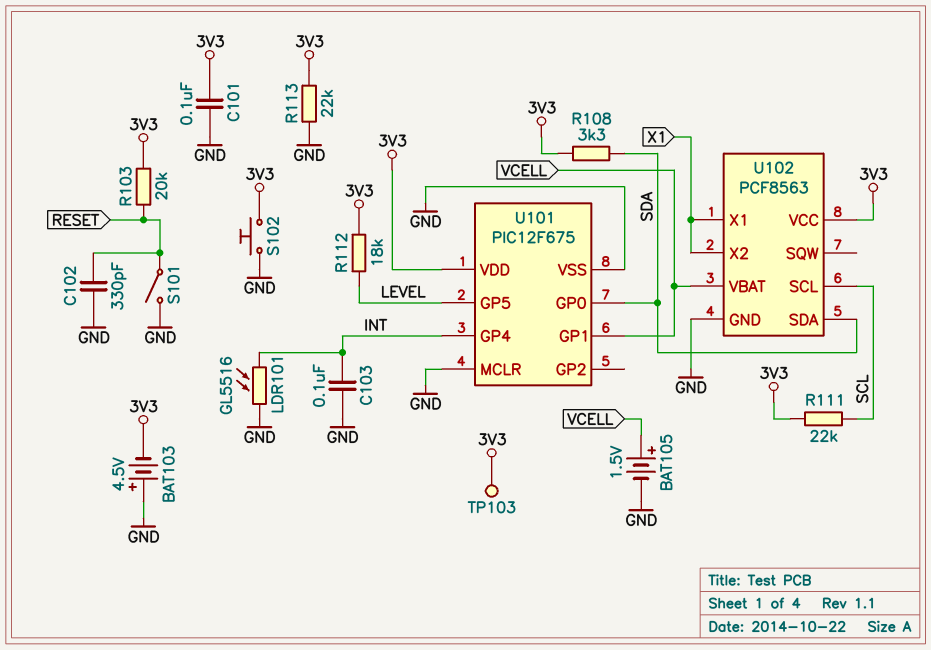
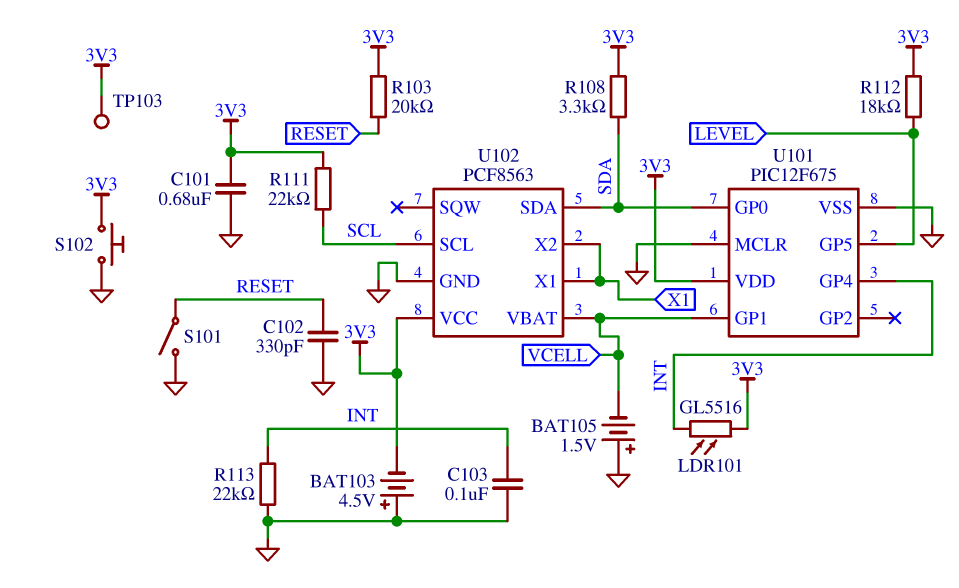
BAT105: 1.5V (plus VCELL, minus GND) -> 1.5V (plus GND, minus VCELL)
C101: 100nF (3V3, GND) -> 680nF (3V3, GND)
LDR101: GL5516 (GND, INT) -> GL5516 (3V3, INT)
R113: 22k (3V3, GND) -> 22k (GND, INT)

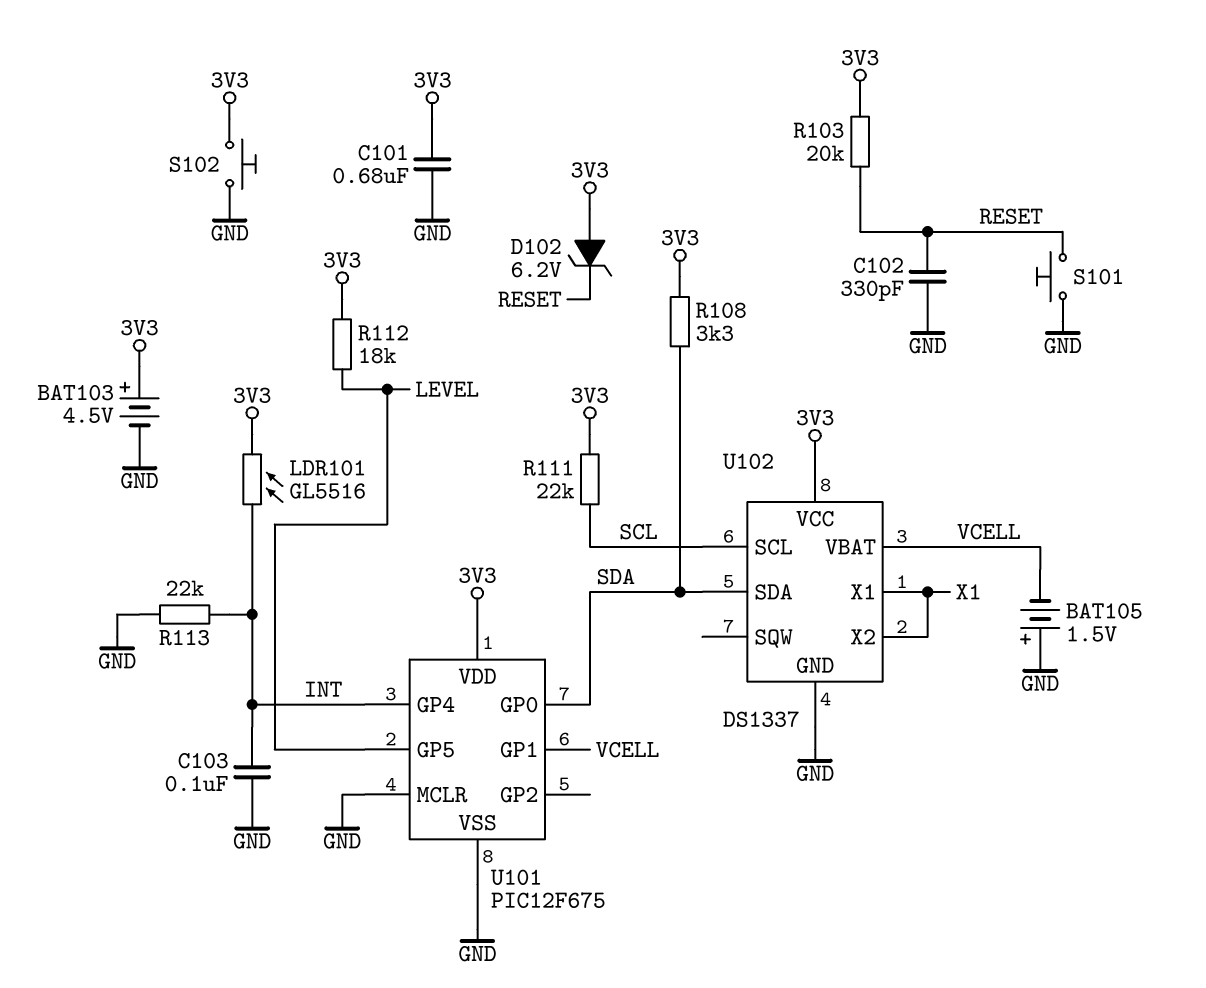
BAT103: 4.5V (plus GND, minus 3V3) -> 4.5V (plus 3V3, minus GND)
D102: none -> zener 6.2V (A 3V3, K RESET)
S101: switch (GND, RESET) -> button (GND, RESET)
TP103: test point (3V3) -> none
U102: PCF8563 -> DS1337

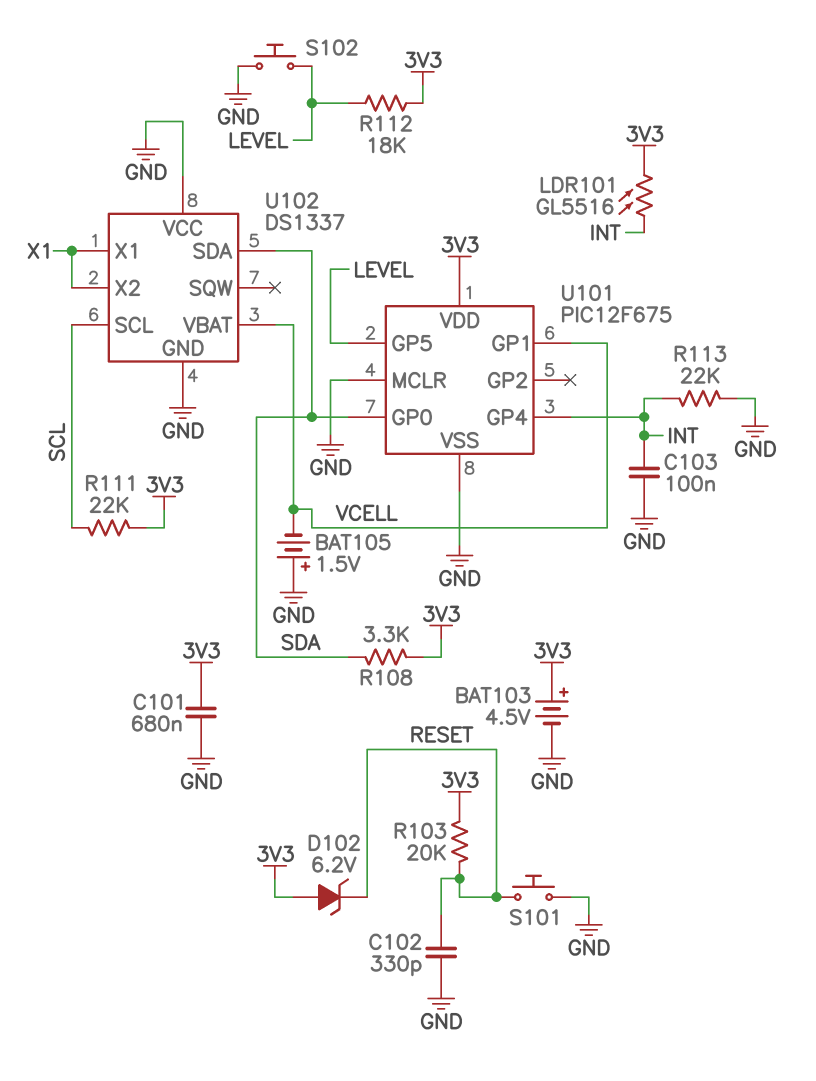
S102: button (3V3, GND) -> button (GND, LEVEL)
U102 pin VCC: 3V3 -> GND

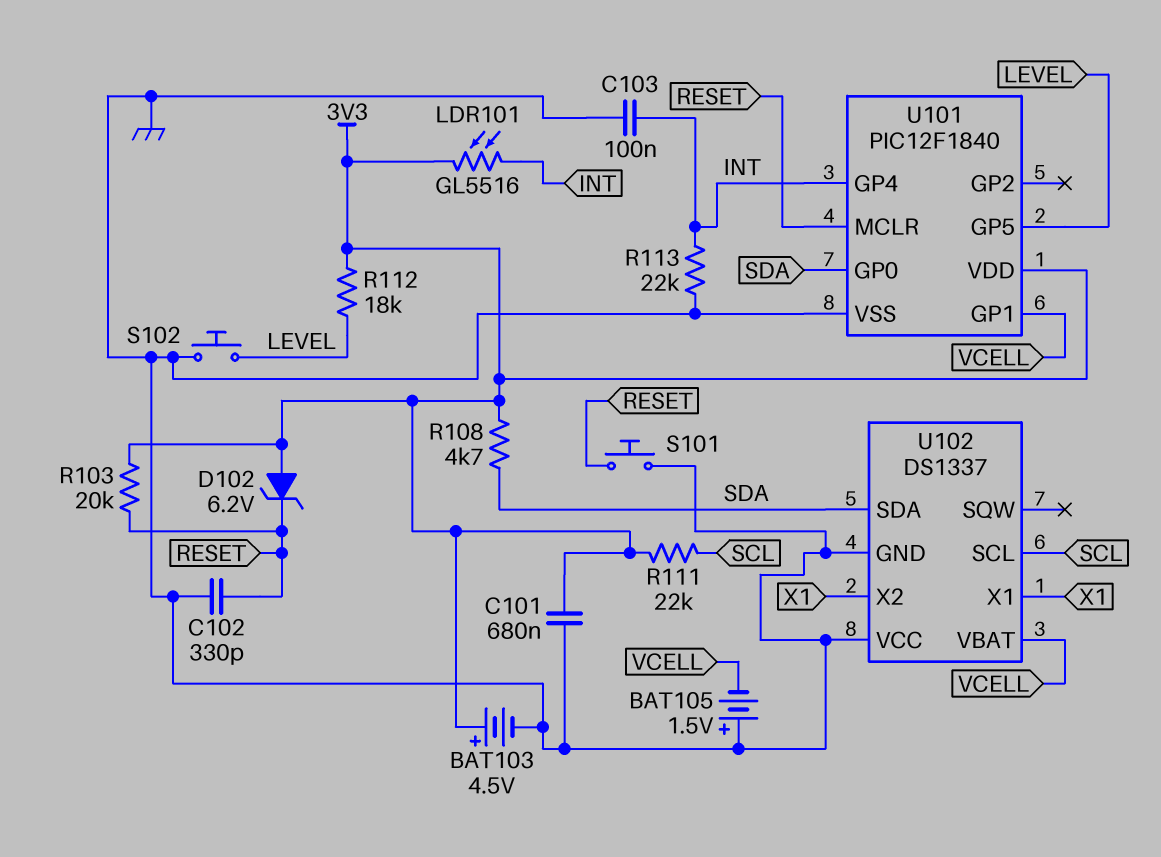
R108: 3.3k (3V3, SDA) -> 4.7k (3V3, SDA)
U101: PIC12F675 -> PIC12F1840
U101 pin MCLR: GND -> RESET

